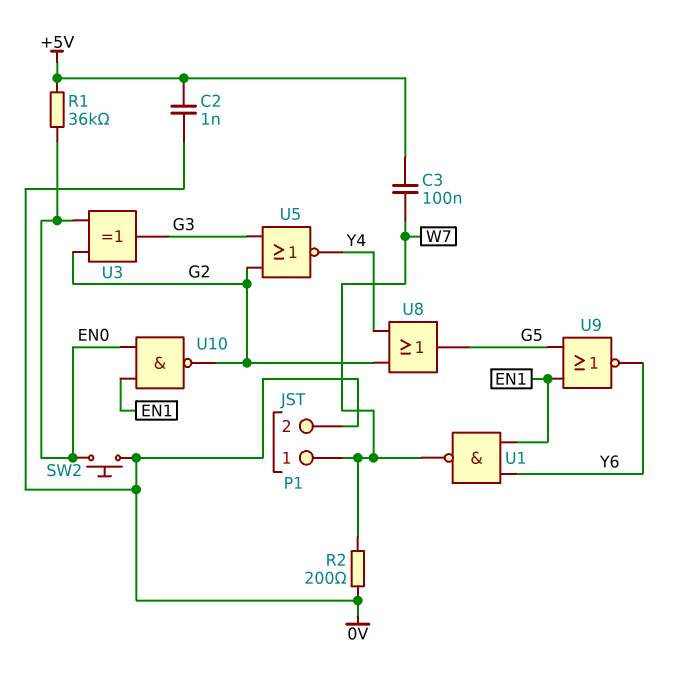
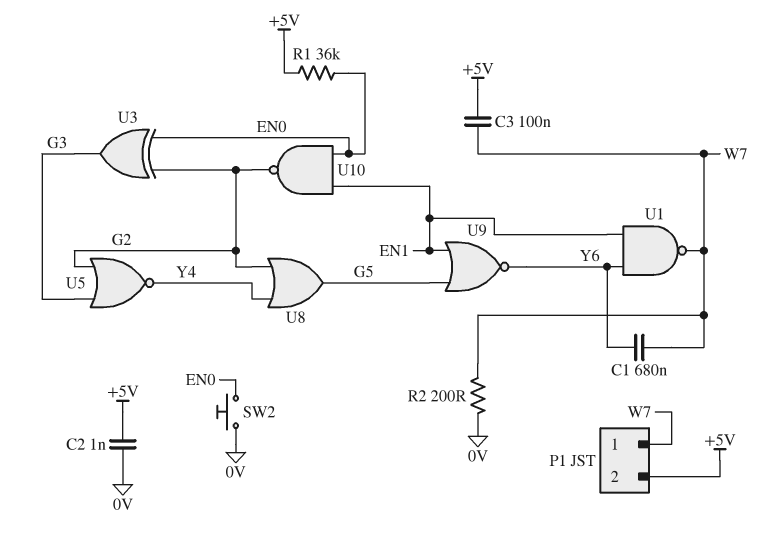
C1: none -> 680nF (W7, Y6)
P1 pin 2: 0V -> +5V

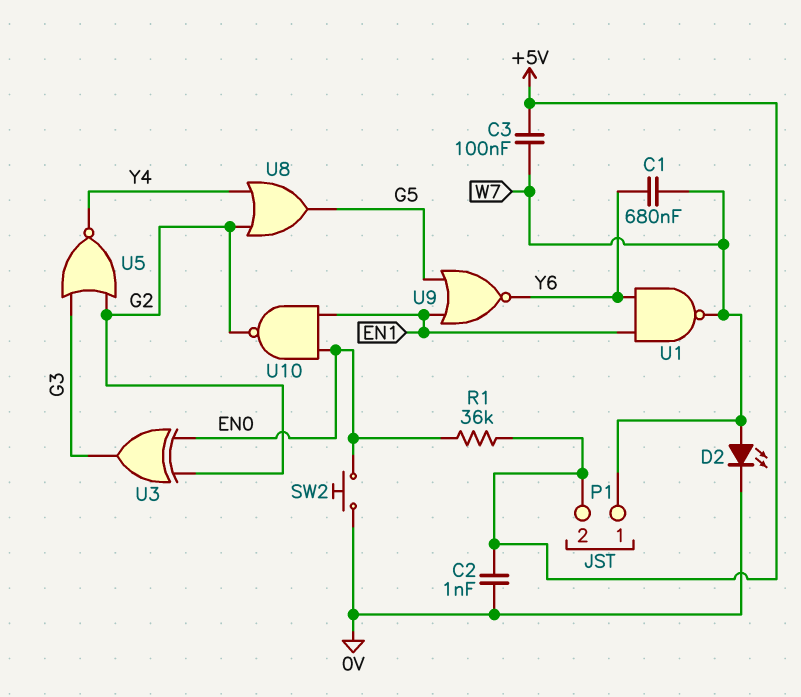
D2: none -> LED (A W7, K 0V)
R2: 200 (0V, W7) -> none

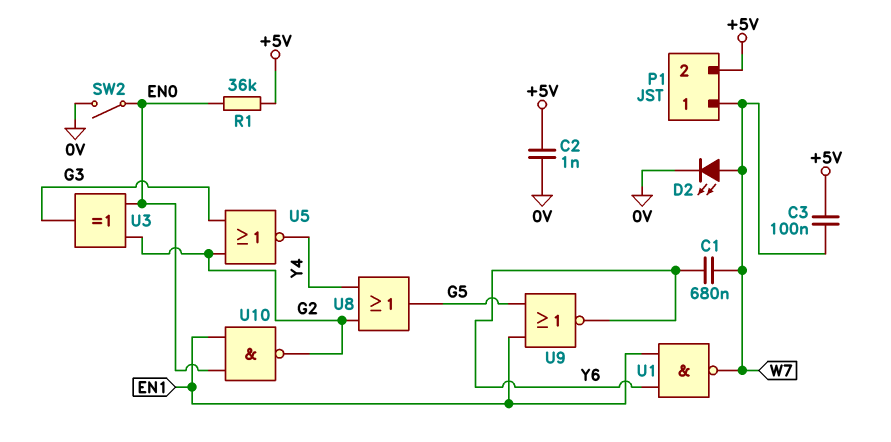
SW2: button (0V, EN0) -> switch (0V, EN0)

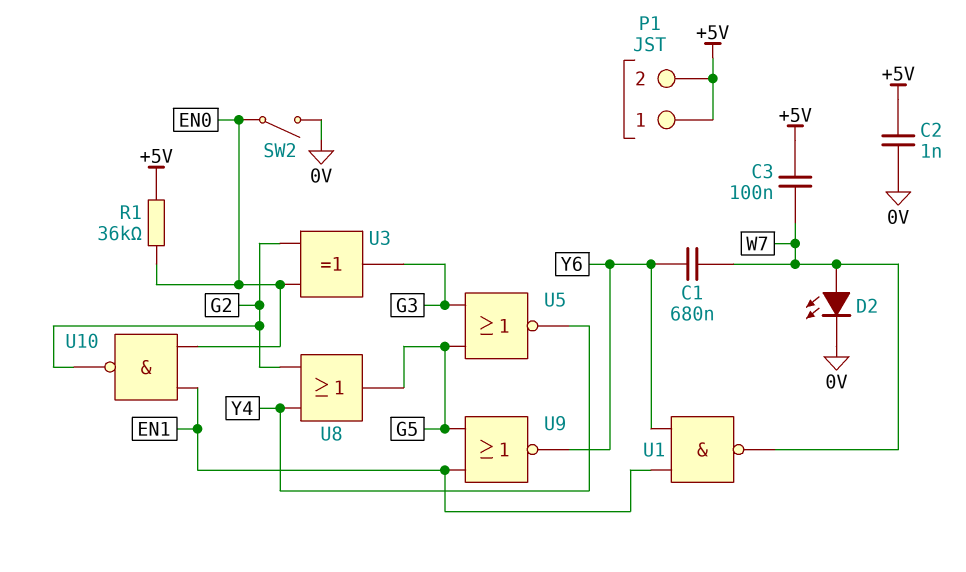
P1 pin 1: W7 -> +5V
U5: NOR (in G2, in G3, out Y4) -> NOR (in G3, in G5, out Y4)

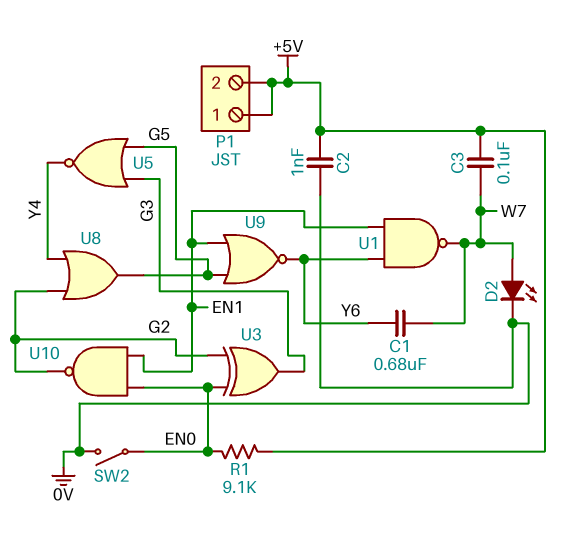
R1: 36k (+5V, EN0) -> 9.1k (+5V, EN0)

